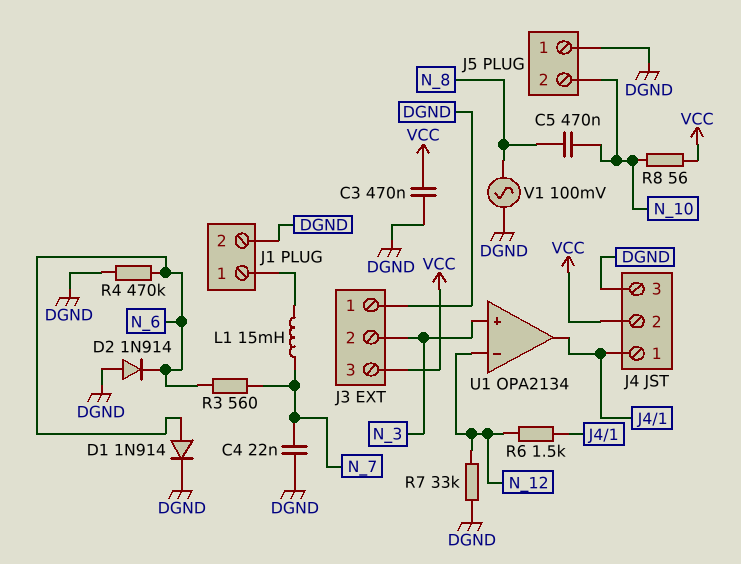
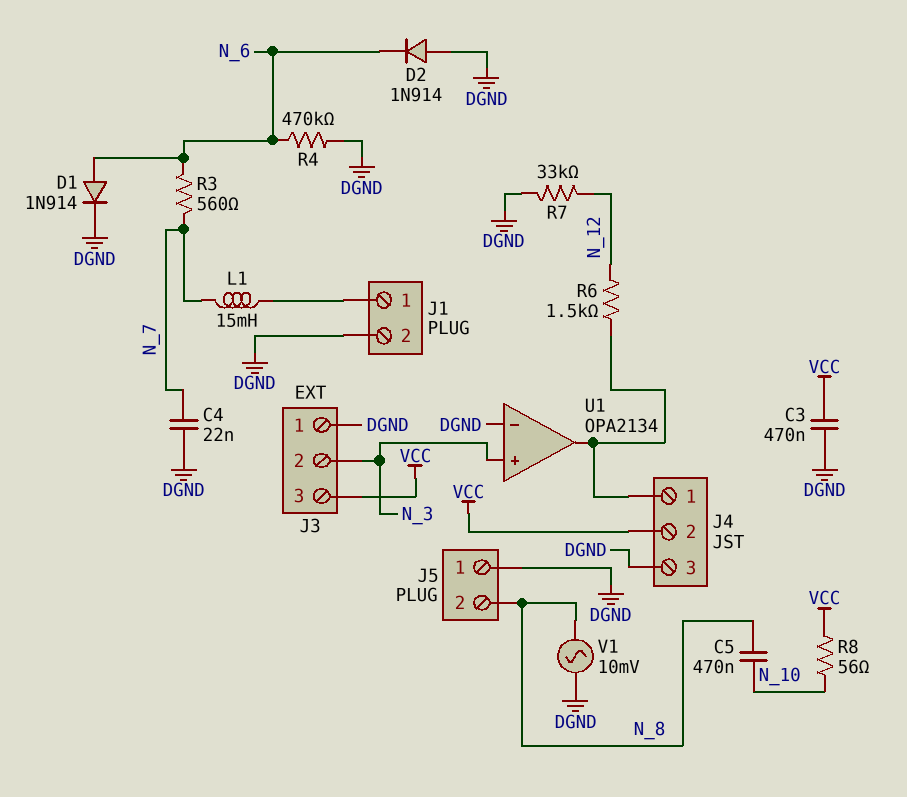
J5 pin 2: N_10 -> N_8
U1 pin in-: N_12 -> DGND
V1: AC 100mV (DGND, N_8) -> AC 10mV (DGND, N_8)

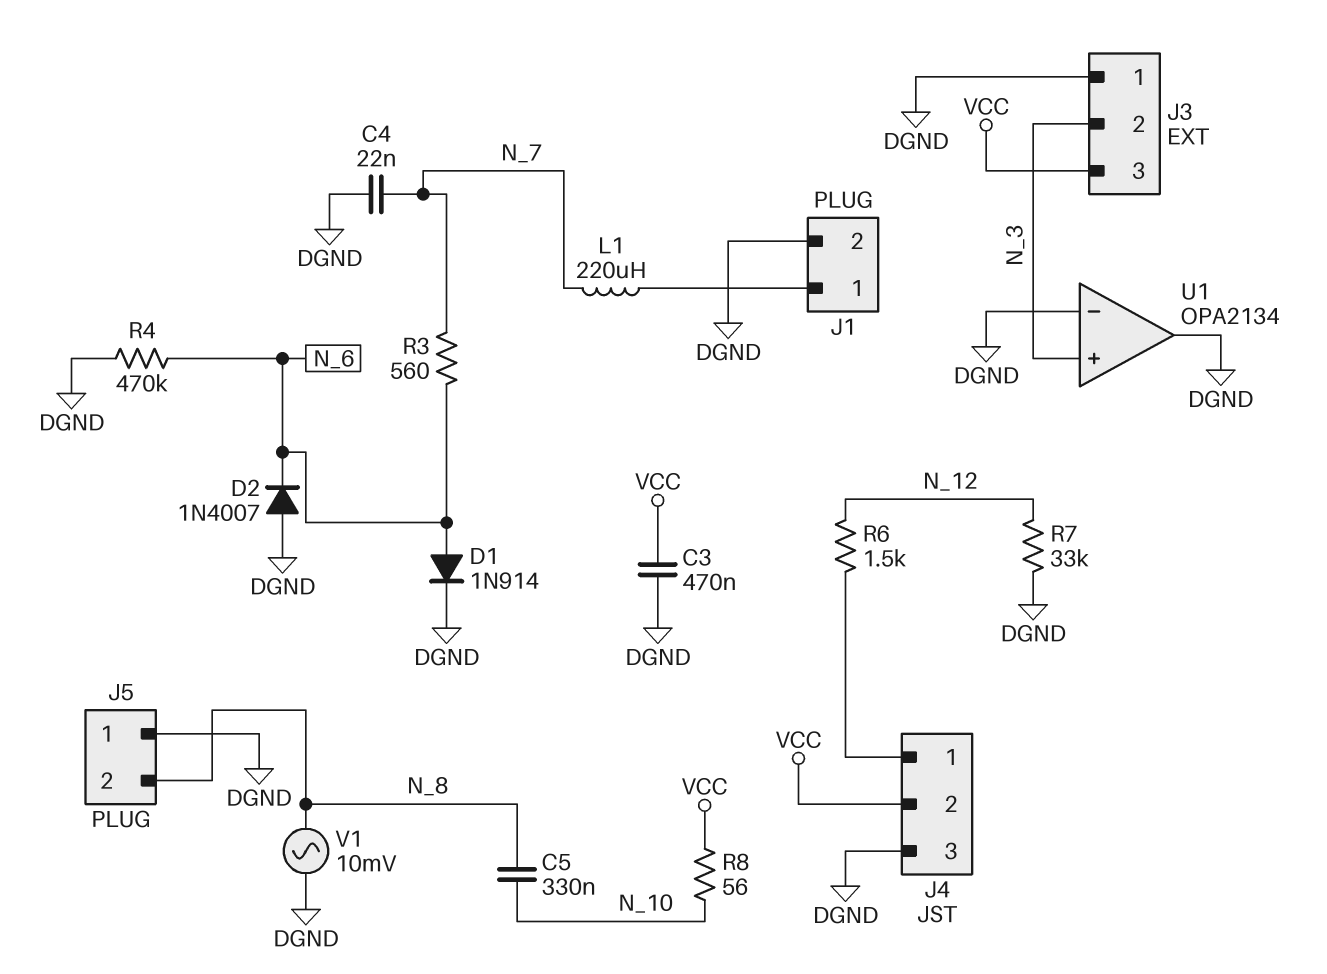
C5: 470nF (N_8, N_10) -> 330nF (N_8, N_10)
D2: diode 1N914 (A DGND, K N_6) -> diode 1N4007 (A DGND, K N_6)
L1: 15mH (J1/1, N_7) -> 220uH (J1/1, N_7)
U1 pin out: J4/1 -> DGND

